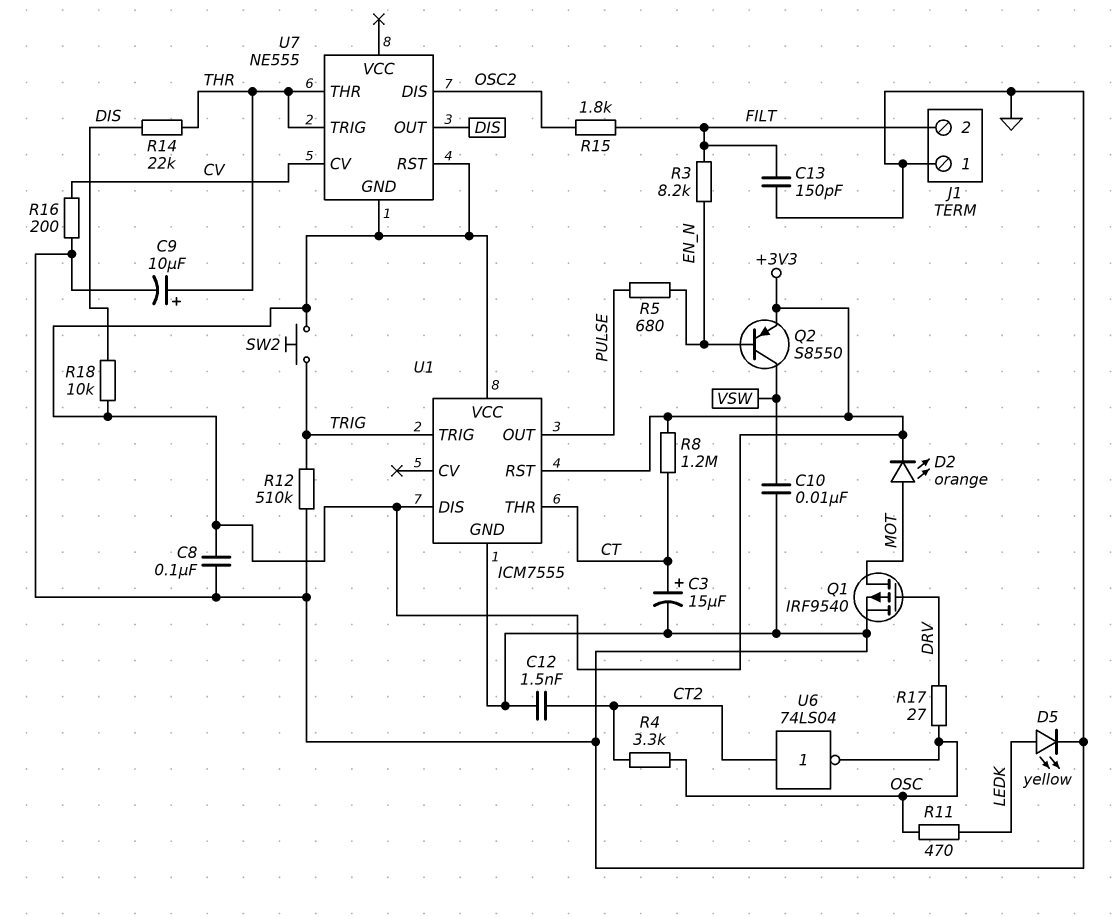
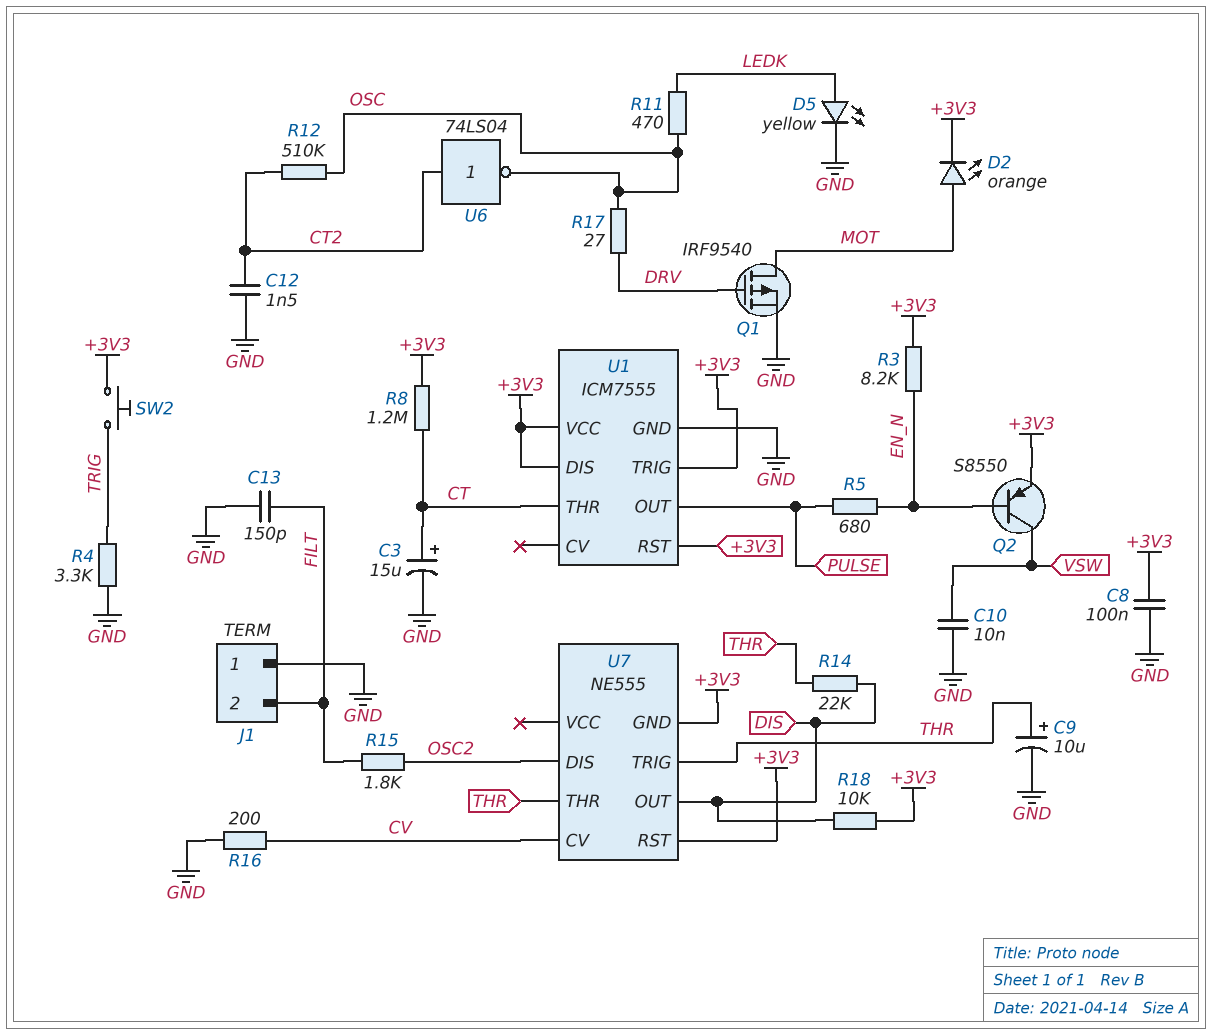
R3: 8.2k (EN_N, FILT) -> 8.2k (+3V3, EN_N)
R4: 3.3k (CT2, OSC) -> 3.3k (GND, TRIG)
R12: 510k (GND, TRIG) -> 510k (CT2, OSC)
U1 pin TRIG: TRIG -> +3V3

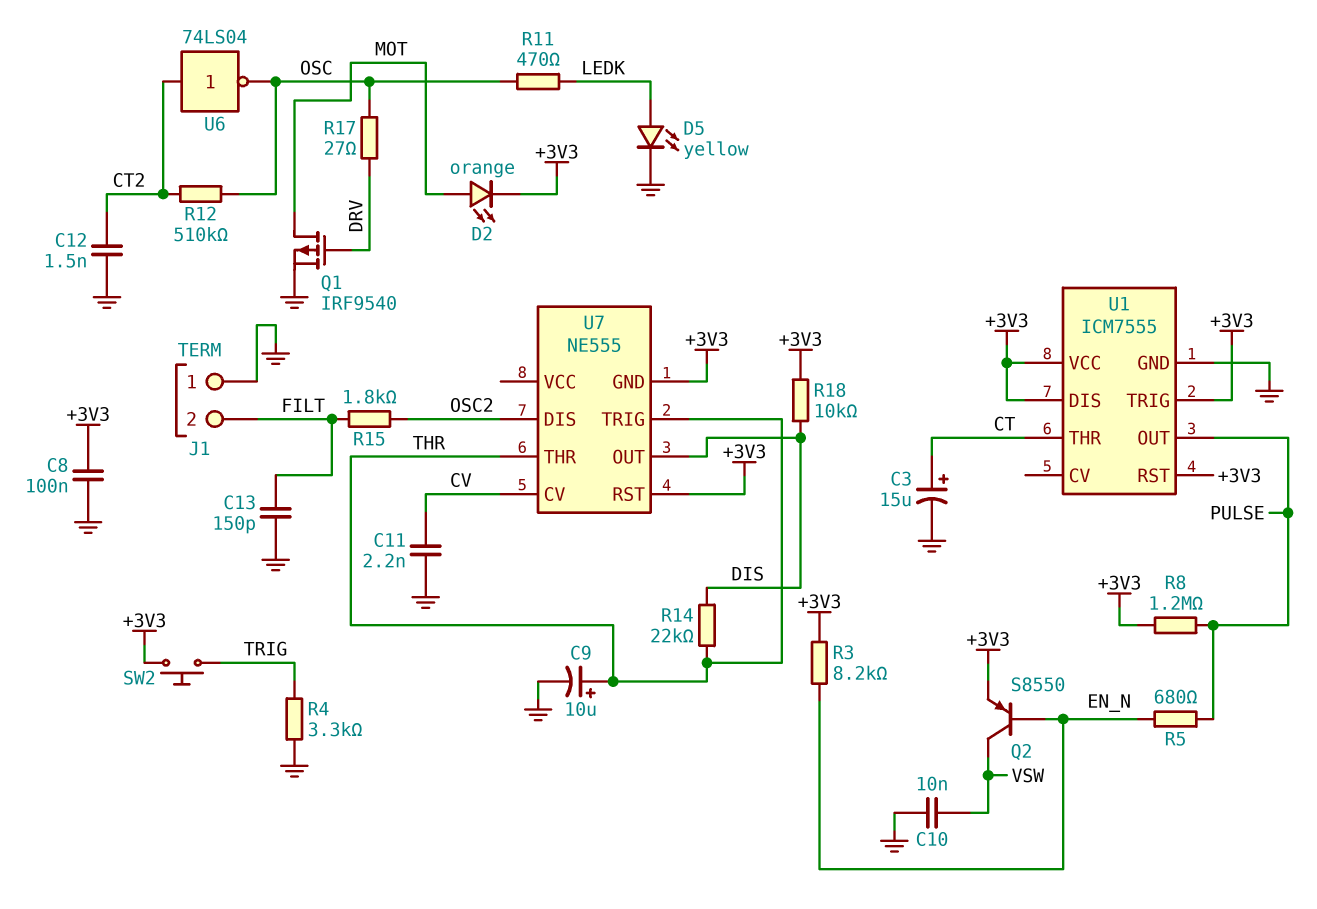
C11: none -> 2.2nF (CV, GND)
R8: 1.2M (+3V3, CT) -> 1.2M (+3V3, PULSE)
R16: 200 (CV, GND) -> none

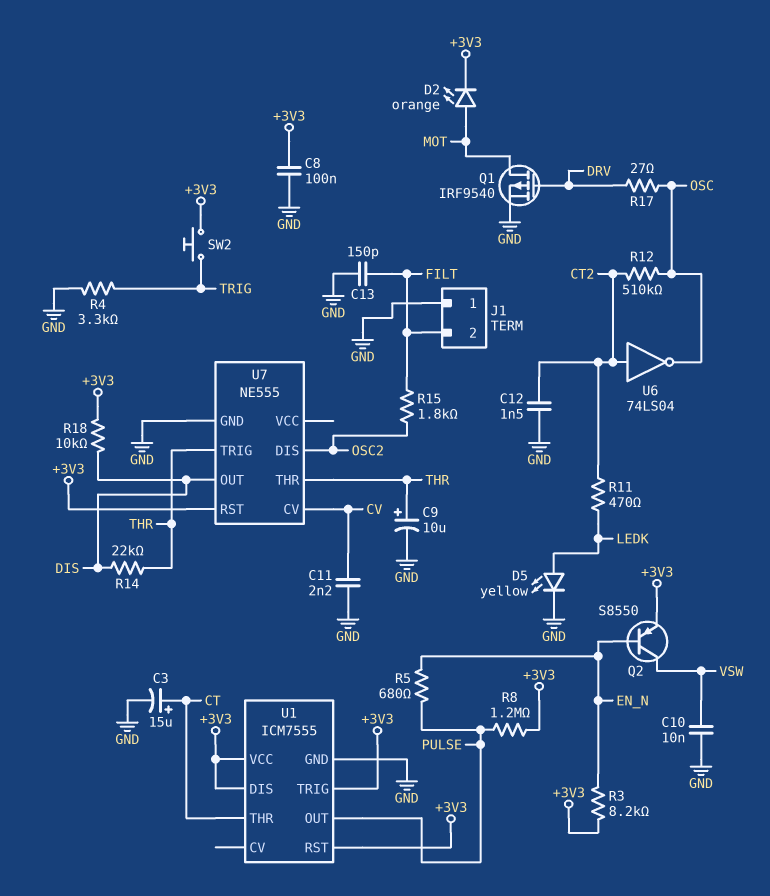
R11: 470 (LEDK, OSC) -> 470 (CT2, LEDK)
U7 pin GND: +3V3 -> GND

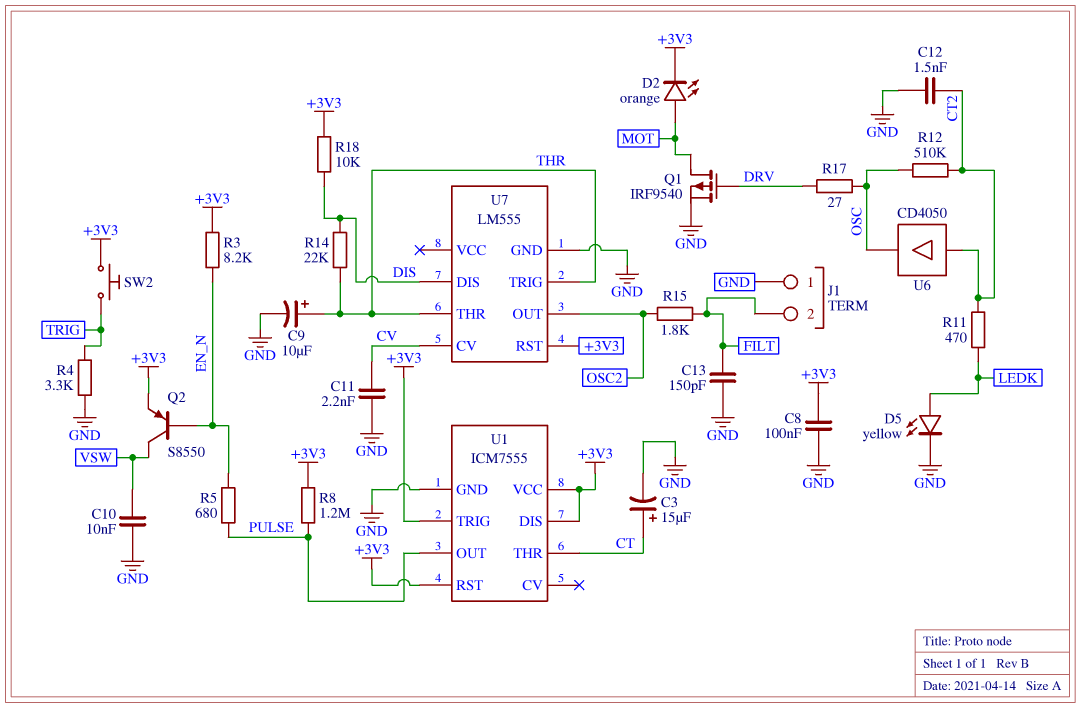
U6: NOT 74LS04 (in CT2, out OSC) -> buffer CD4050 (in CT2, out OSC)
U7: NE555 -> LM555
U7 pin DIS: OSC2 -> DIS
U7 pin OUT: DIS -> OSC2

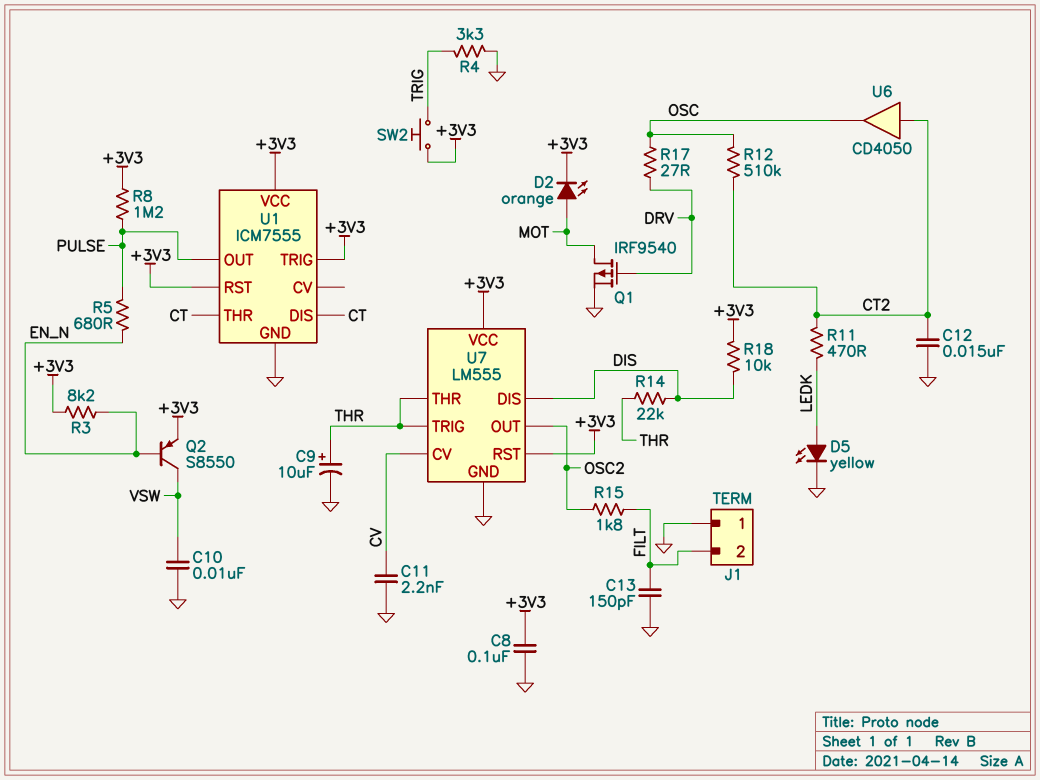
C3: 15uF (plus CT, minus GND) -> none
C12: 1.5nF (CT2, GND) -> 15nF (CT2, GND)
U1 pin DIS: +3V3 -> CT
U7 pin VCC: none -> +3V3

